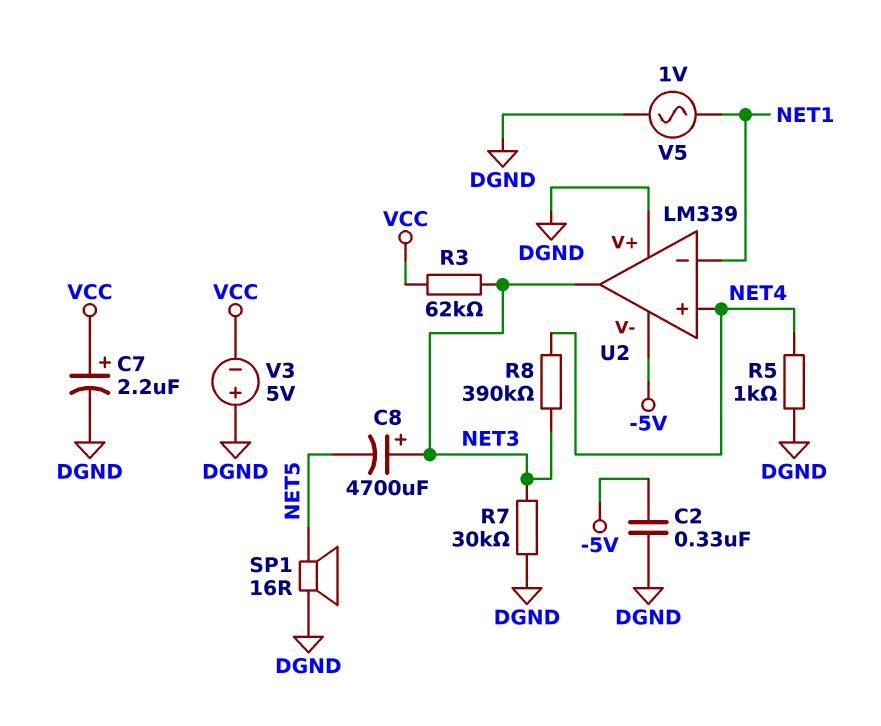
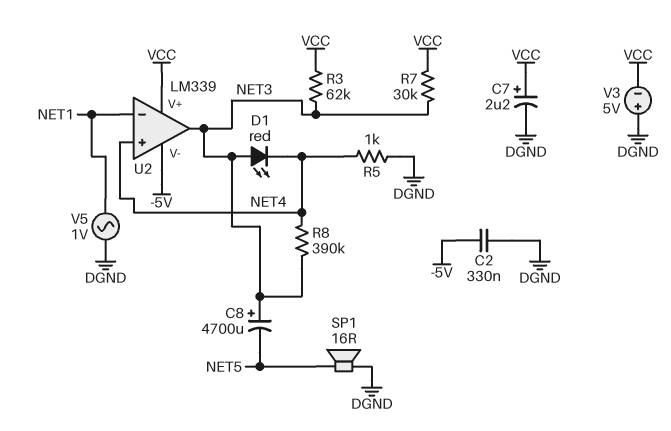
D1: none -> LED red (A NET3, K NET4)
R7: 30k (DGND, NET3) -> 30k (NET3, VCC)
U2 pin V+: DGND -> VCC

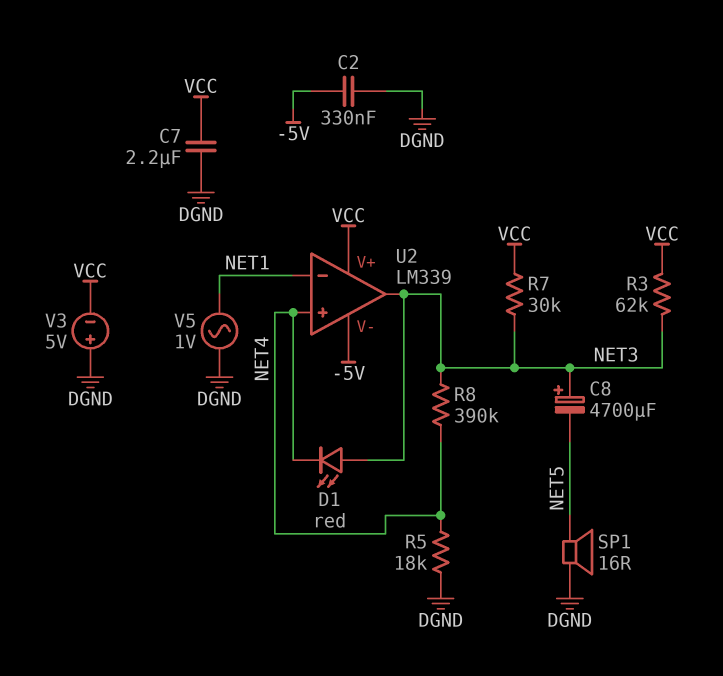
C7: 2.2uF (plus VCC, minus DGND) -> 2.2uF (DGND, VCC)
R5: 1k (DGND, NET4) -> 18k (DGND, NET4)

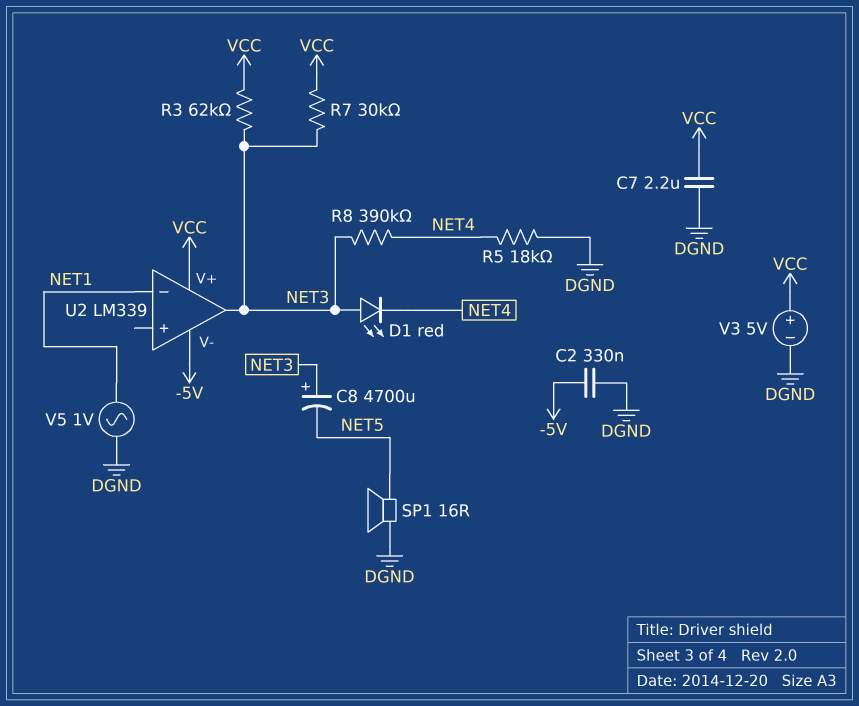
U2 pin in+: NET4 -> none
V3: 5V (plus DGND, minus VCC) -> 5V (plus VCC, minus DGND)

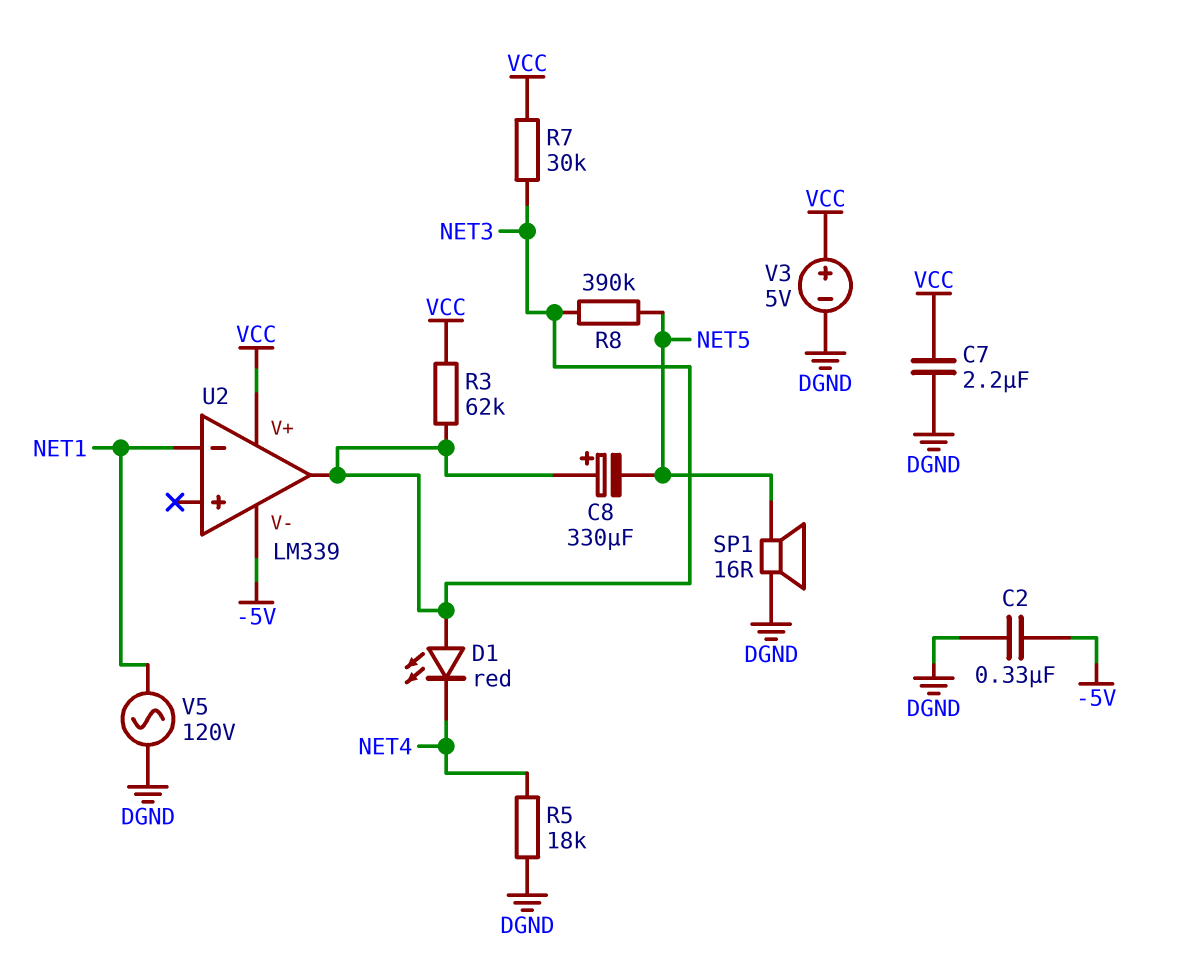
C8: 4700uF (plus NET3, minus NET5) -> 330uF (plus NET3, minus NET5)
R8: 390k (NET3, NET4) -> 390k (NET3, NET5)
V5: AC 1V (DGND, NET1) -> AC 120V (DGND, NET1)

